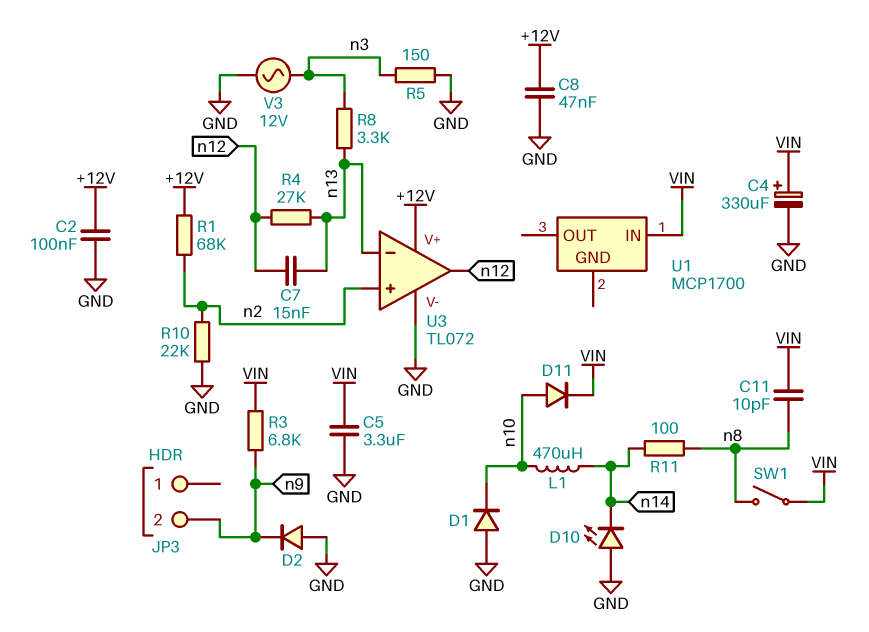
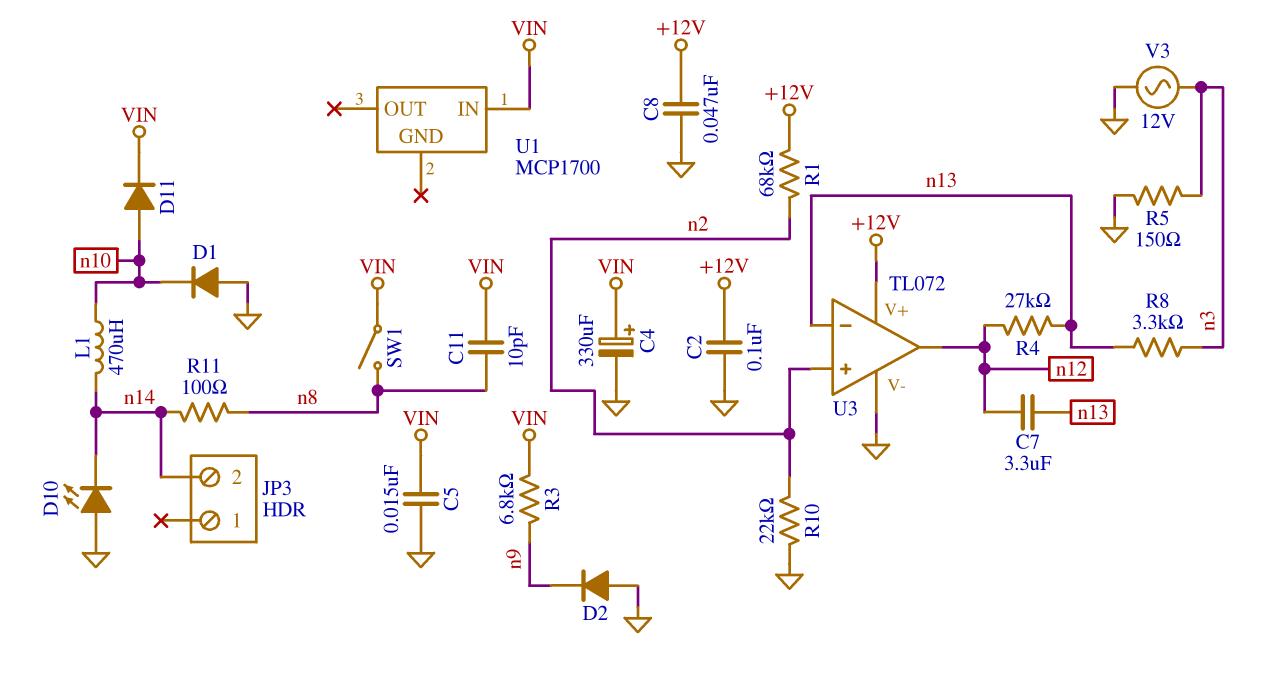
C5: 3.3uF (GND, VIN) -> 15nF (GND, VIN)
C7: 15nF (n12, n13) -> 3.3uF (n12, n13)
JP3 pin 2: n9 -> n14

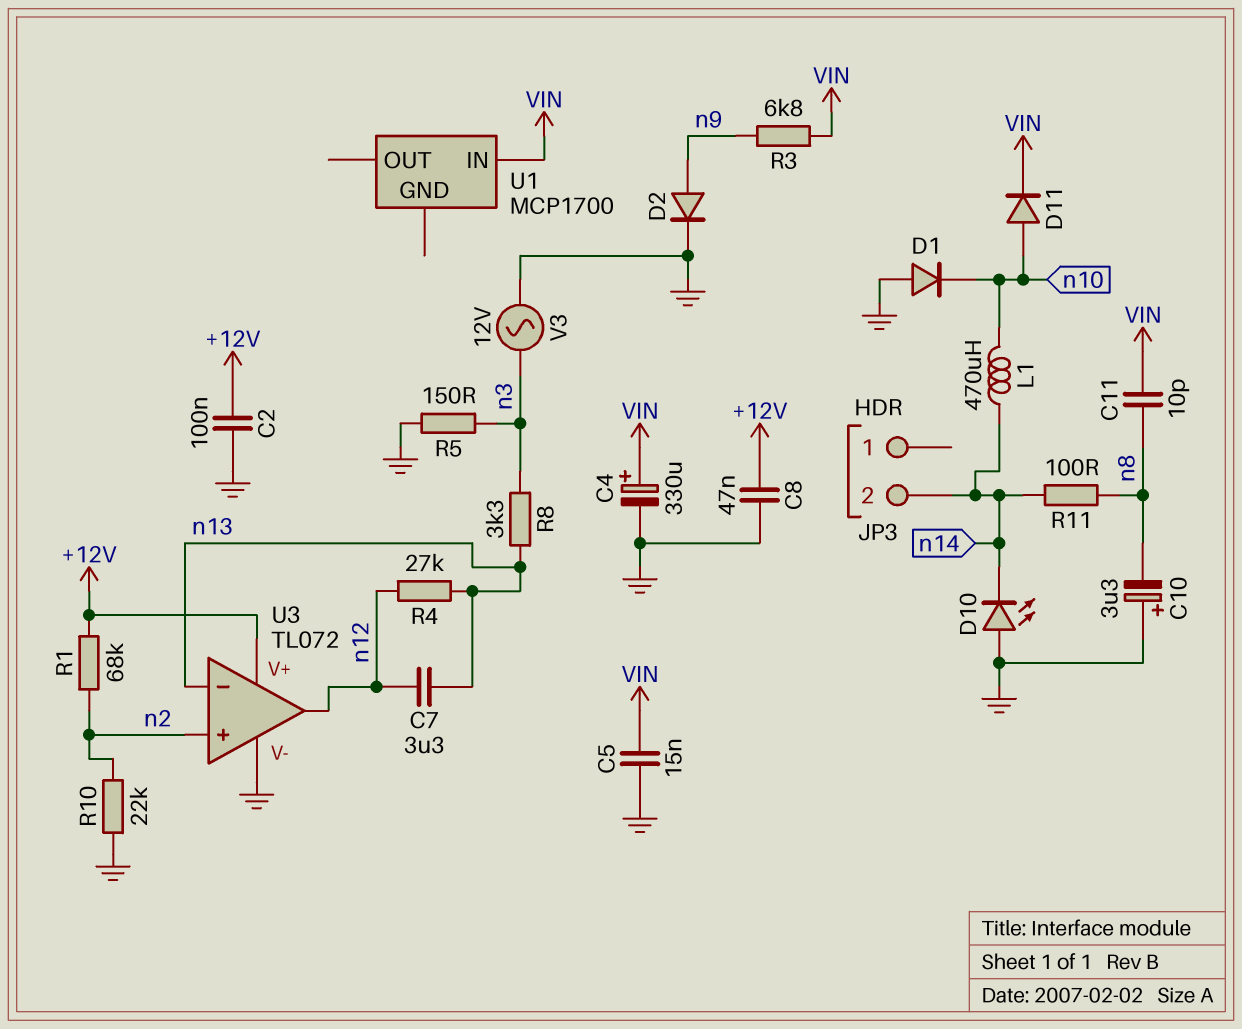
C10: none -> 3.3uF (plus GND, minus n8)
D2: diode (A GND, K n9) -> diode (A n9, K GND)
SW1: switch (VIN, n8) -> none

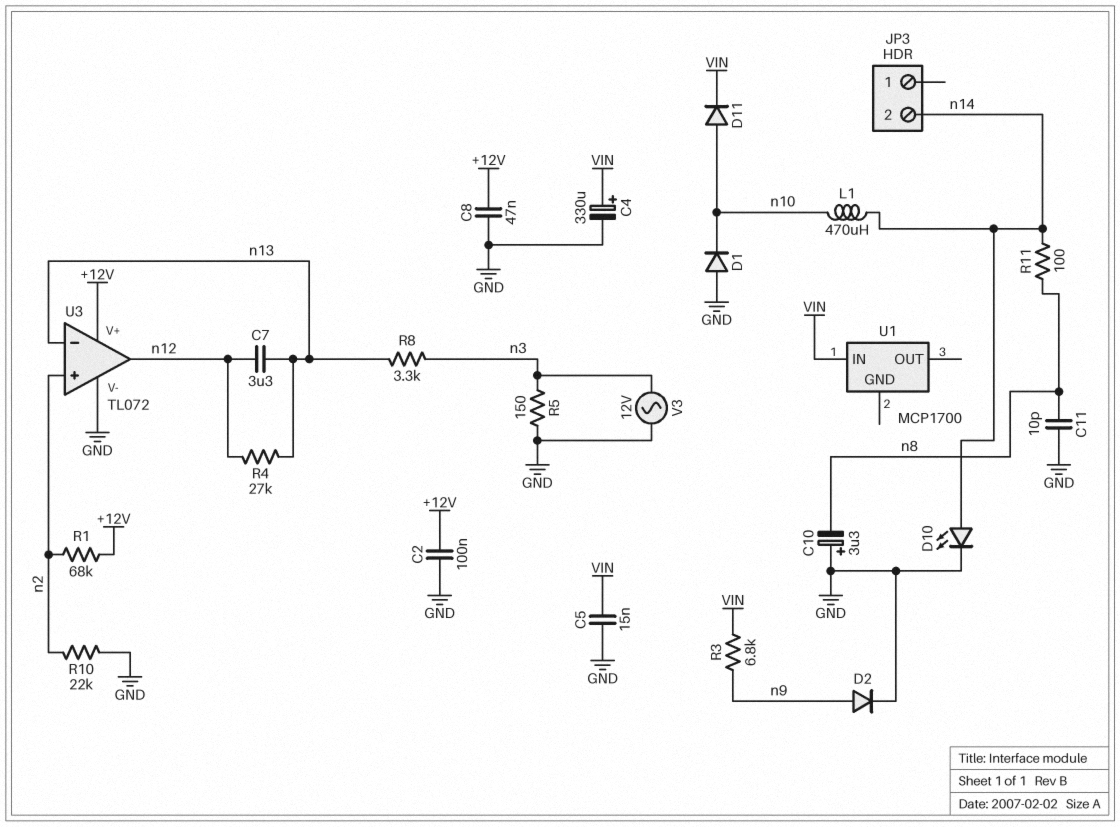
C11: 10pF (VIN, n8) -> 10pF (GND, n8)
D10: LED (A GND, K n14) -> LED (A n14, K GND)

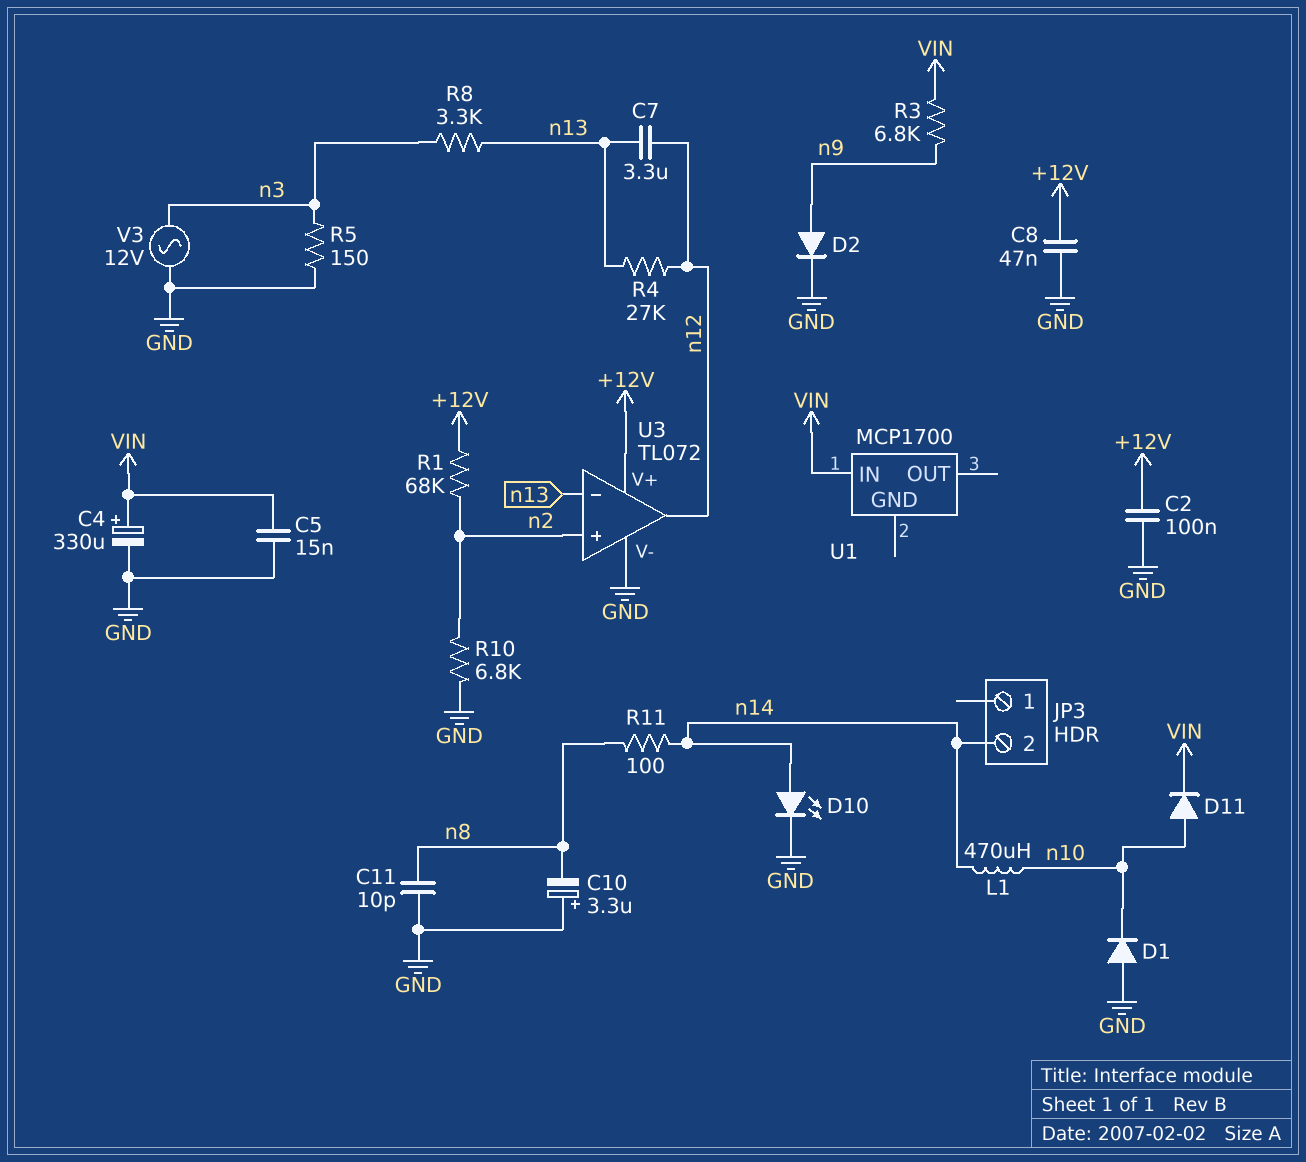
R10: 22k (GND, n2) -> 6.8k (GND, n2)

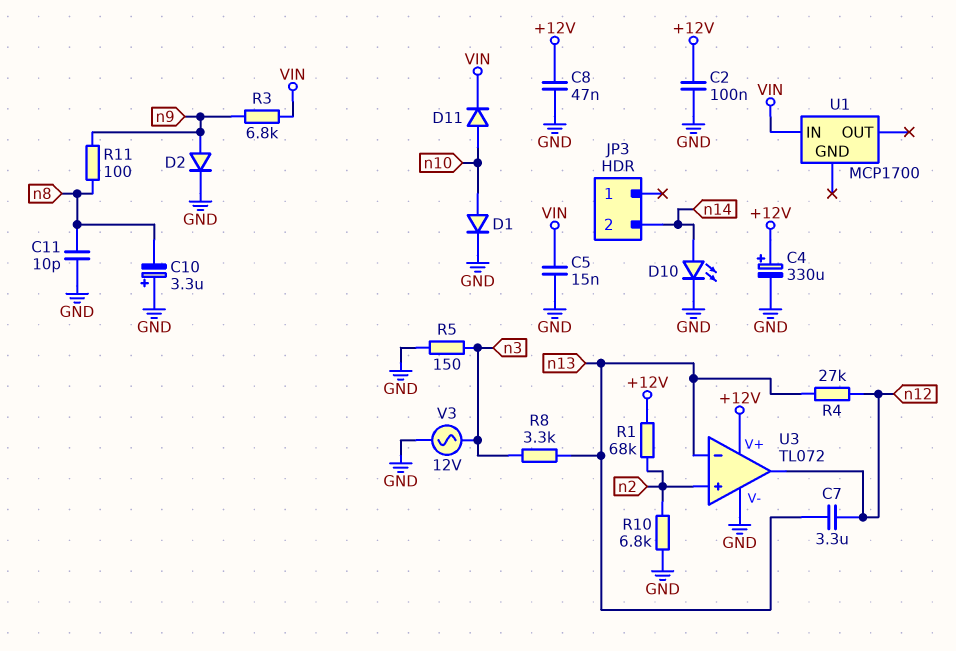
C4: 330uF (plus VIN, minus GND) -> 330uF (plus +12V, minus GND)
D1: diode (A GND, K n10) -> diode (A n10, K GND)
L1: 470uH (n10, n14) -> none
R11: 100 (n8, n14) -> 100 (n8, n9)

